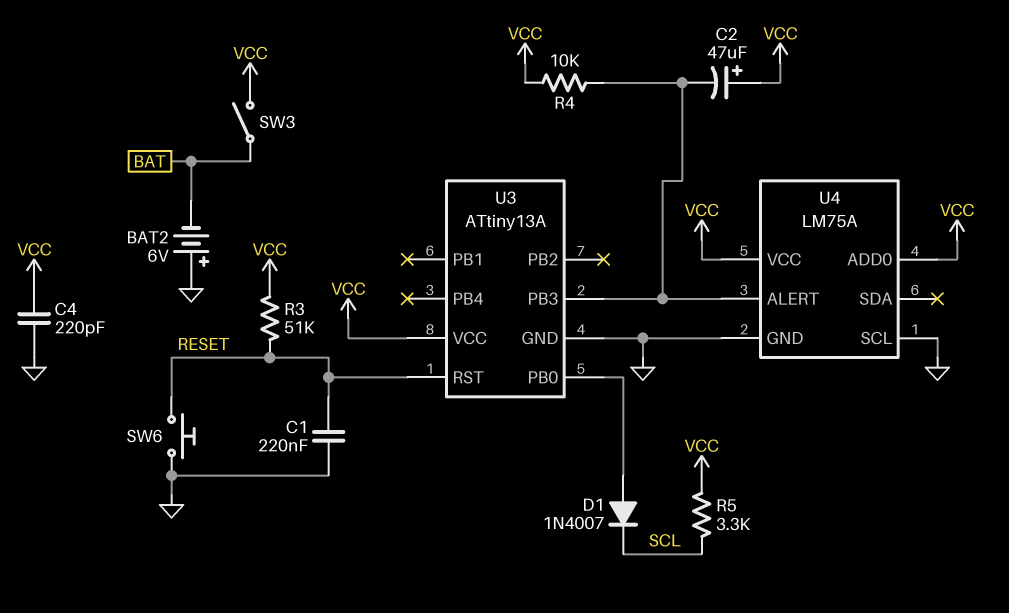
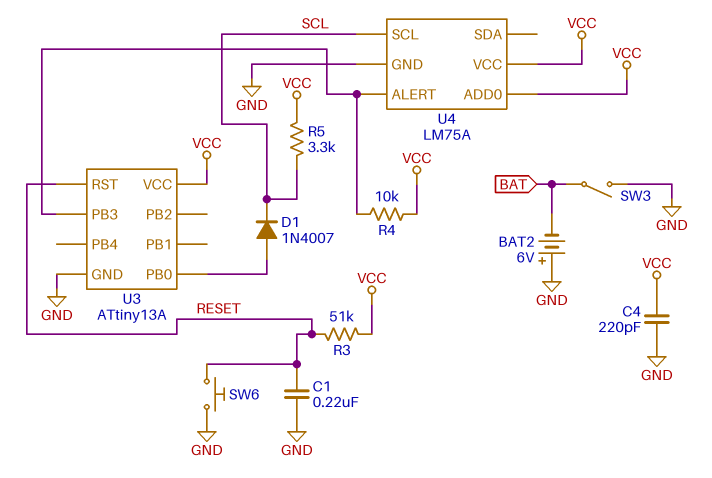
C2: 47uF (plus VCC, minus U3/PB3) -> none
SW3: switch (BAT, VCC) -> switch (BAT, GND)
U4 pin SCL: GND -> SCL

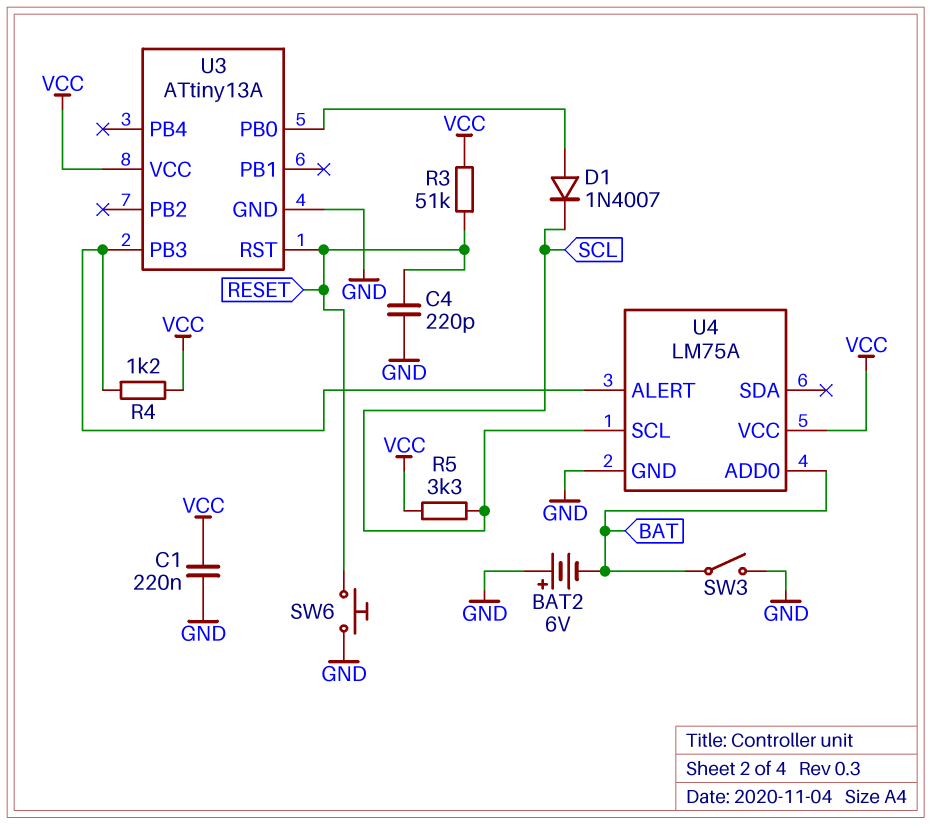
C1: 220nF (GND, RESET) -> 220nF (GND, VCC)
C4: 220pF (GND, VCC) -> 220pF (GND, RESET)
R4: 10k (U3/PB3, VCC) -> 1.2k (U3/PB3, VCC)
U4 pin ADD0: VCC -> BAT

